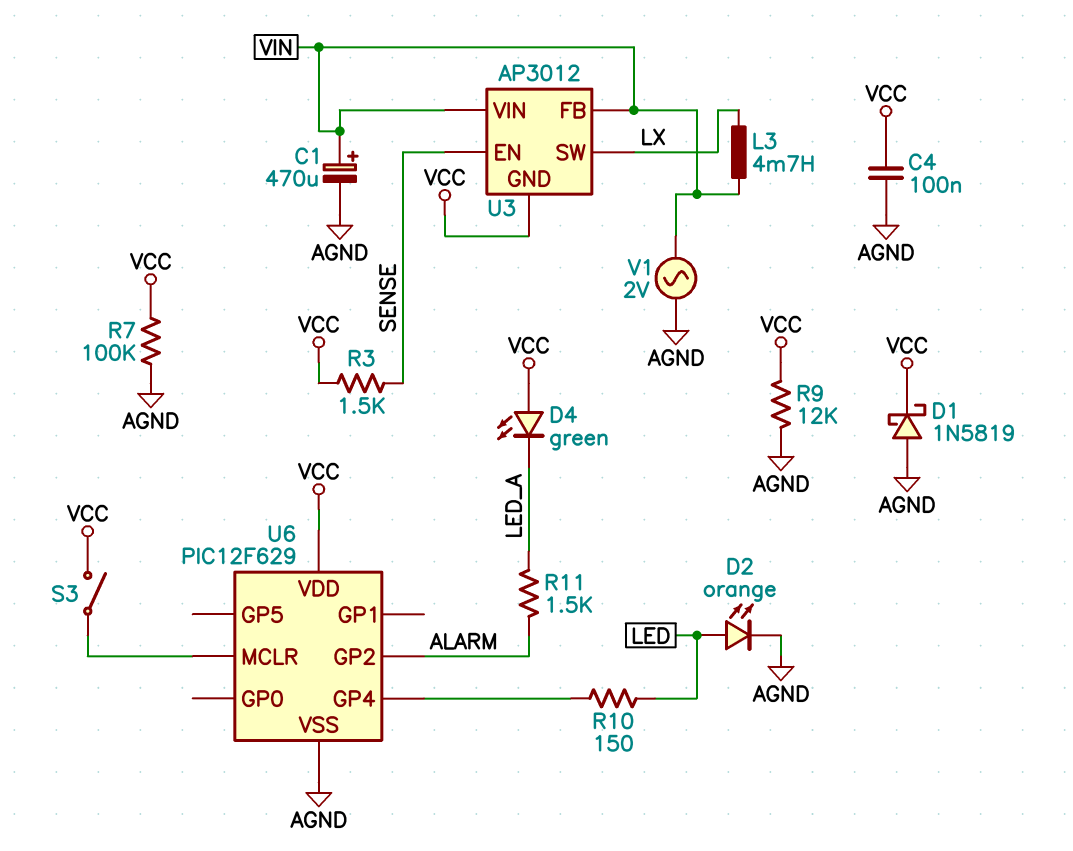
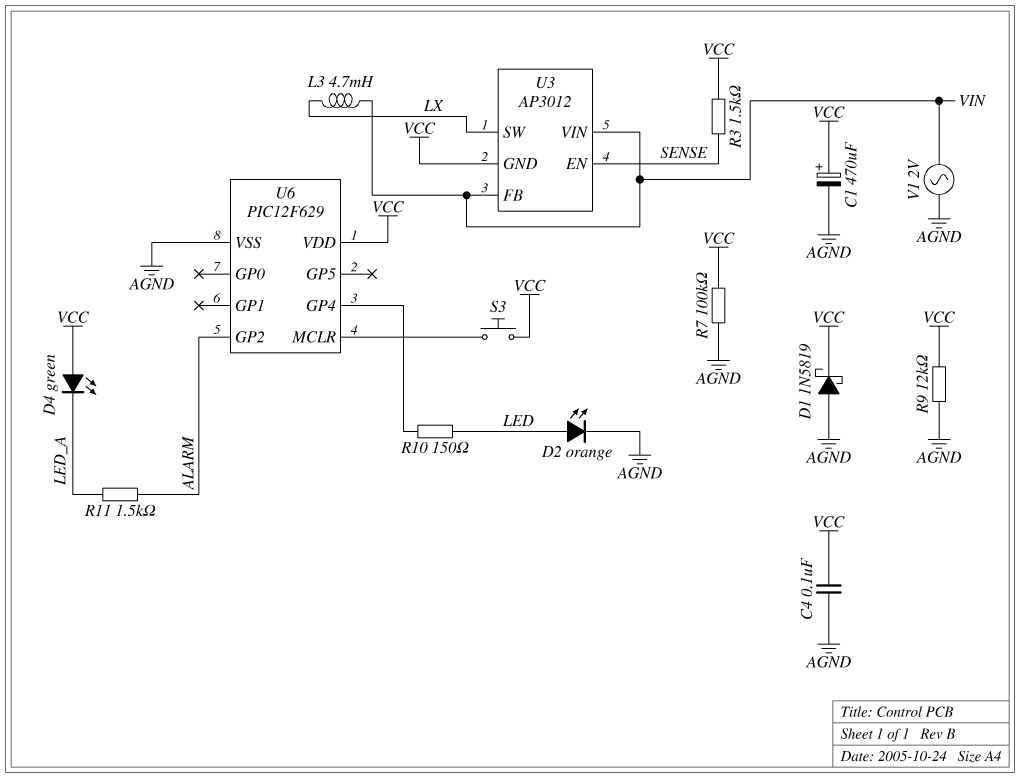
C1: 470uF (plus VIN, minus AGND) -> 470uF (plus VCC, minus AGND)
S3: switch (U6/MCLR, VCC) -> button (U6/MCLR, VCC)

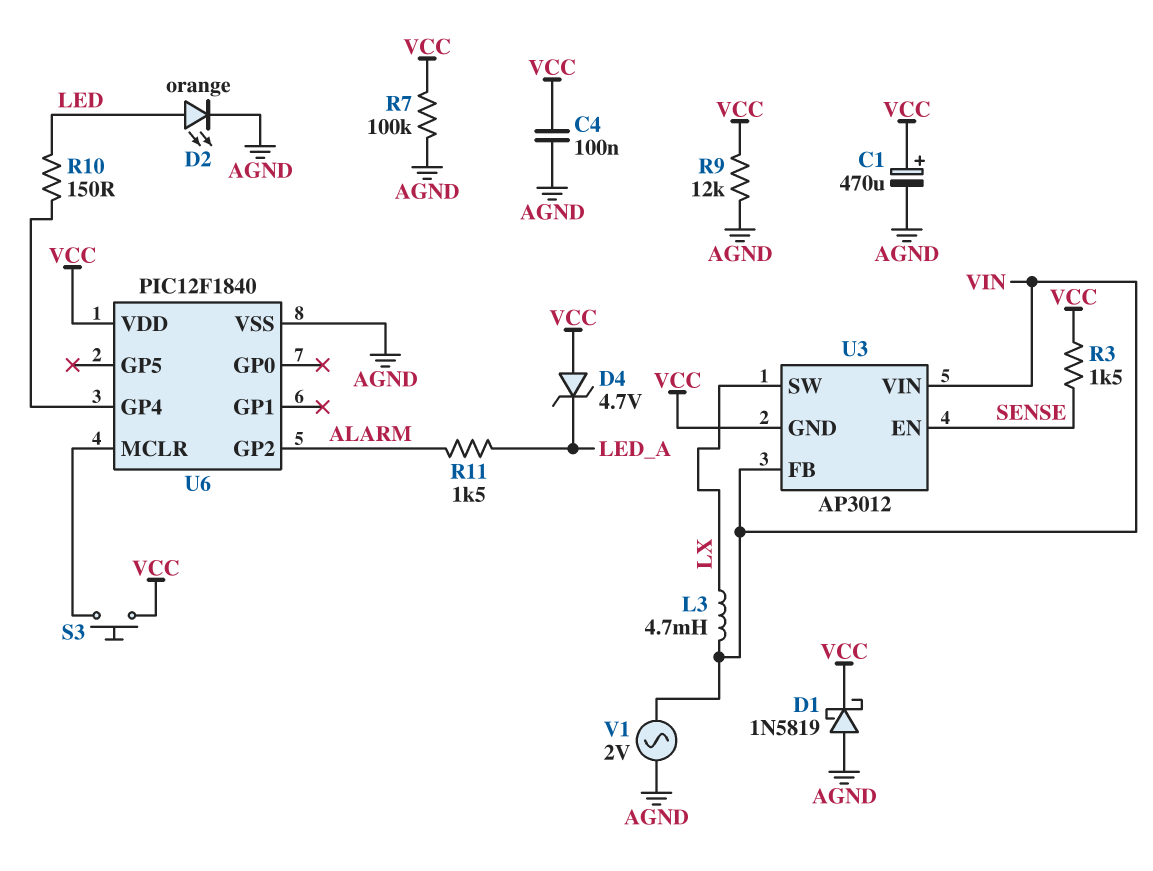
D4: LED green (A VCC, K LED_A) -> zener 4.7V (A VCC, K LED_A)
U6: PIC12F629 -> PIC12F1840

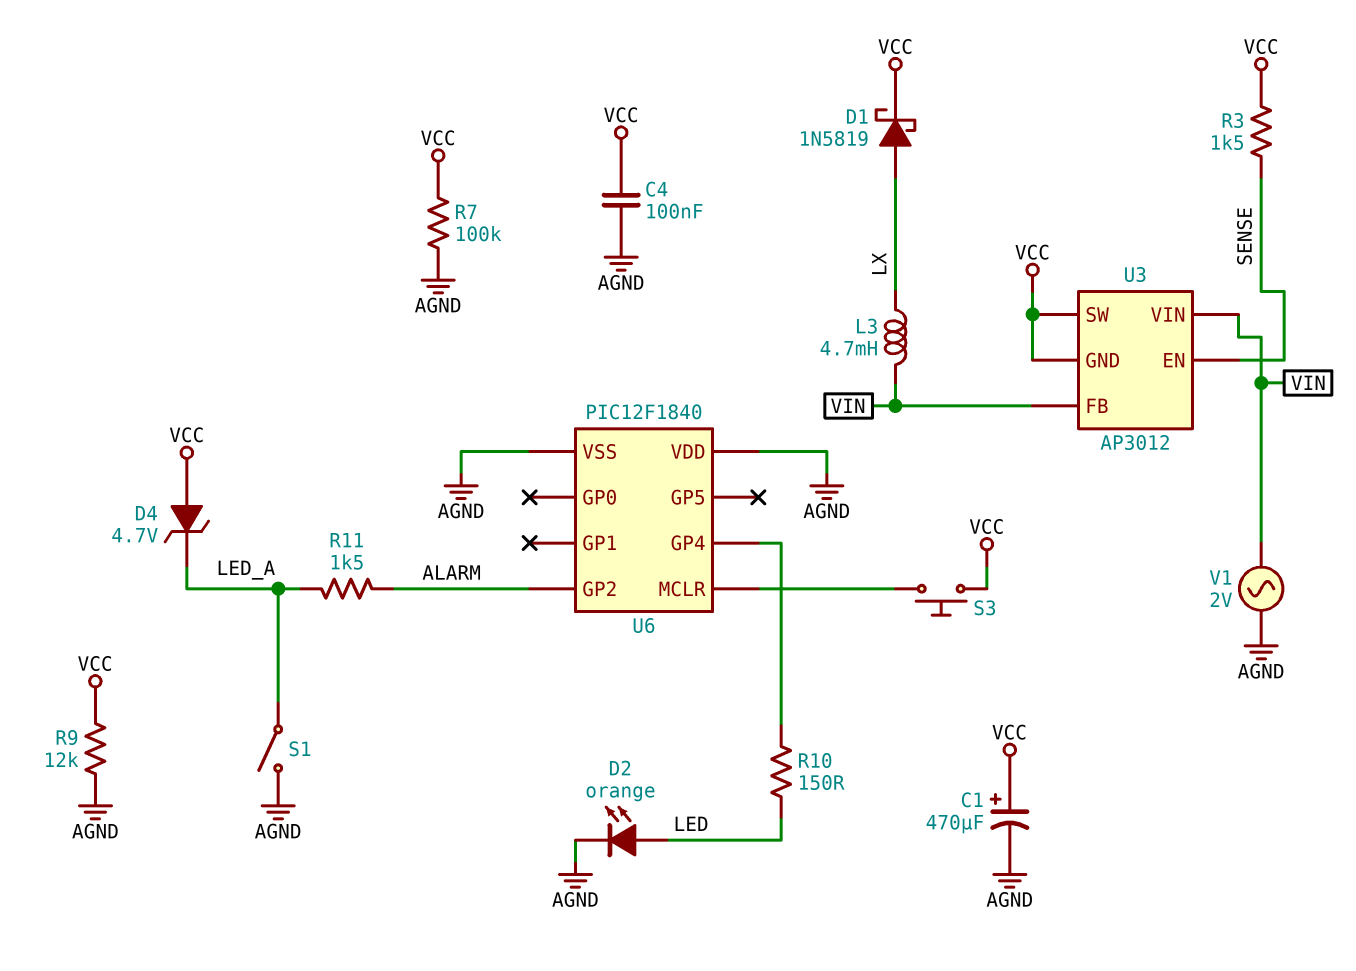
D1: schottky 1N5819 (A AGND, K VCC) -> schottky 1N5819 (A LX, K VCC)
S1: none -> switch (AGND, LED_A)
U3 pin SW: LX -> VCC
U6 pin VDD: VCC -> AGND

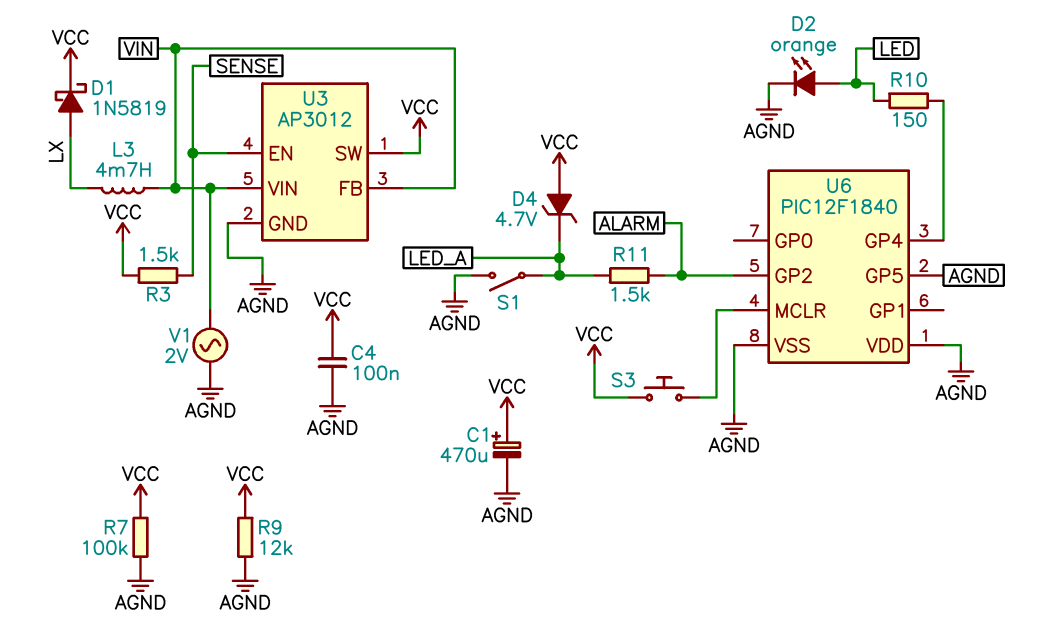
U3 pin GND: VCC -> AGND
U6 pin GP5: none -> AGND

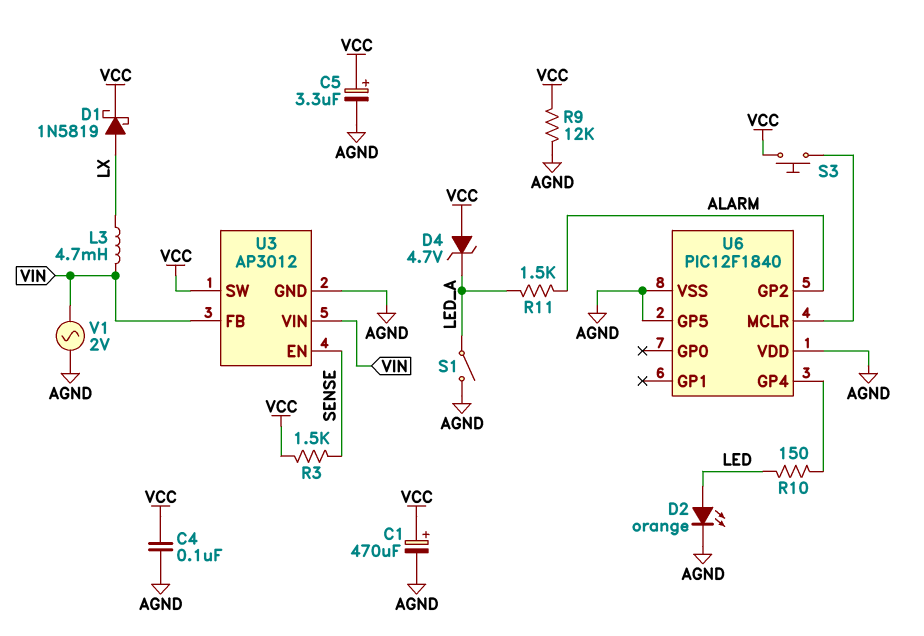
C5: none -> 3.3uF (plus VCC, minus AGND)
R7: 100k (AGND, VCC) -> none

